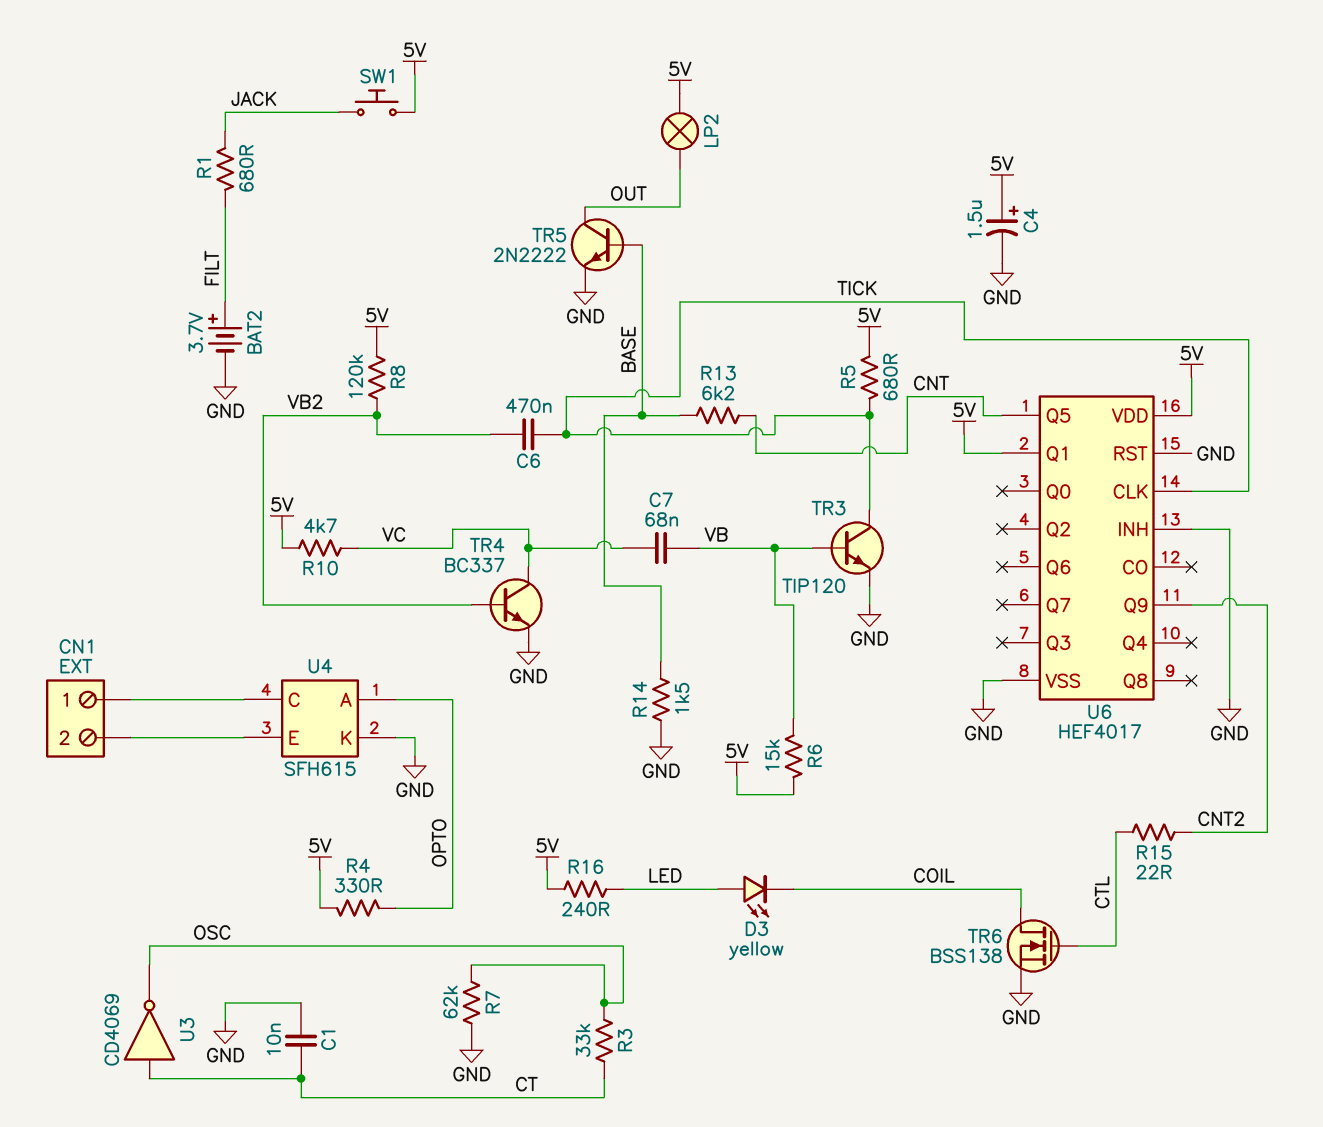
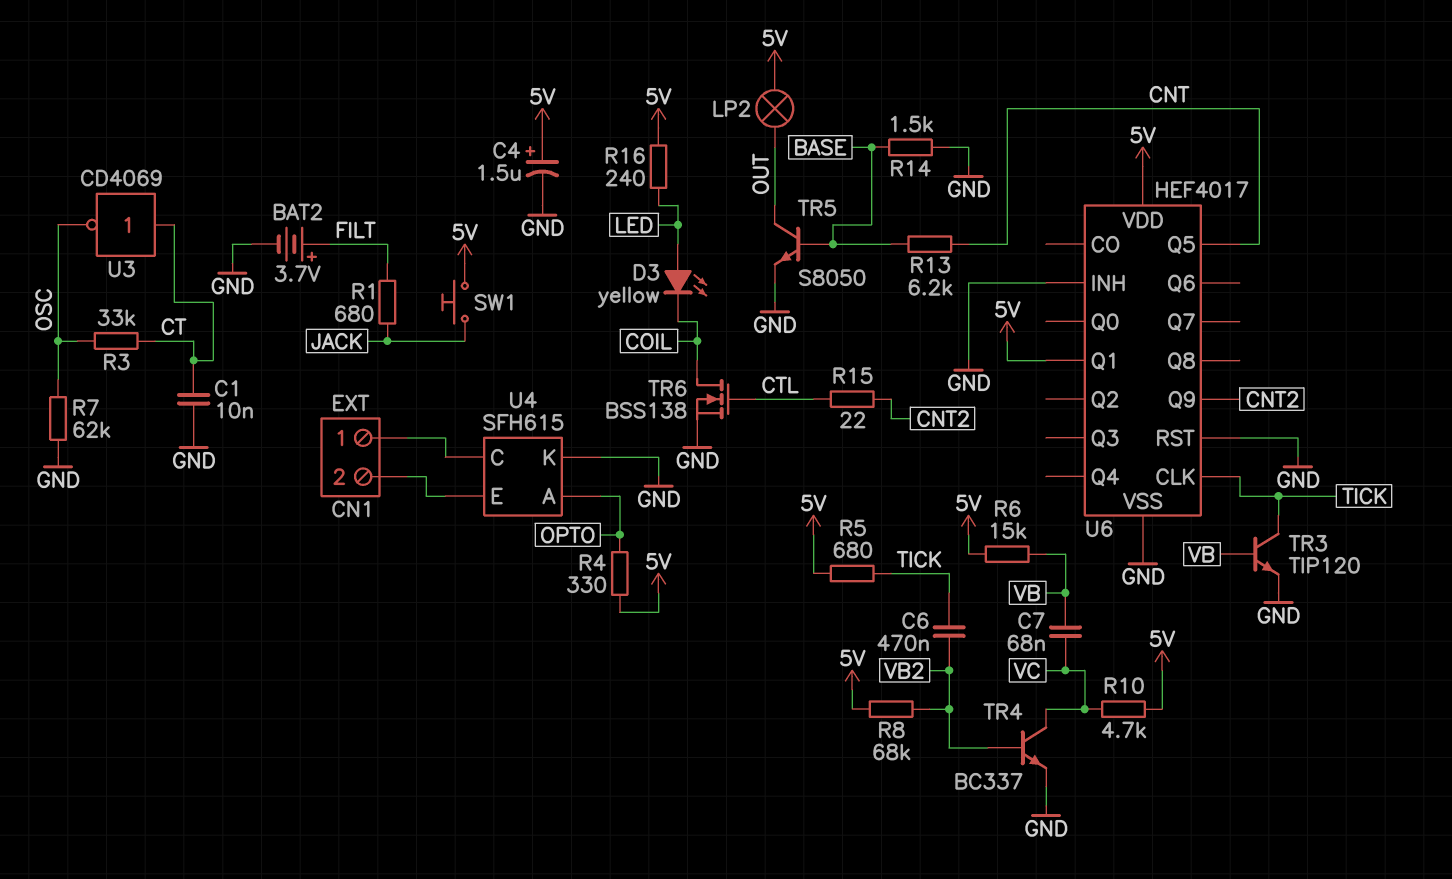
R8: 120k (5V, VB2) -> 68k (5V, VB2)
TR5: NPN 2N2222 (B BASE, C OUT, E GND) -> NPN S8050 (B BASE, C OUT, E GND)

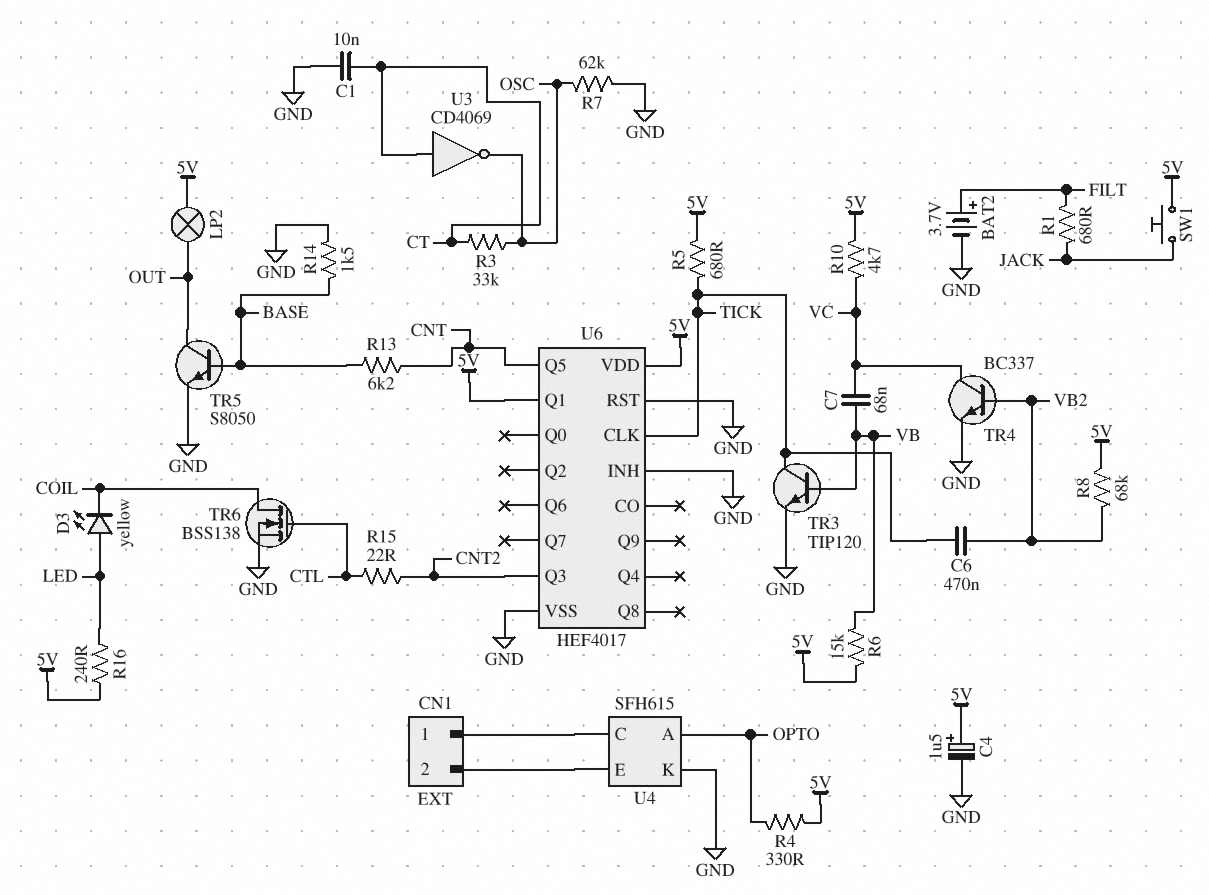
U6 pin Q3: none -> CNT2
U6 pin Q9: CNT2 -> none

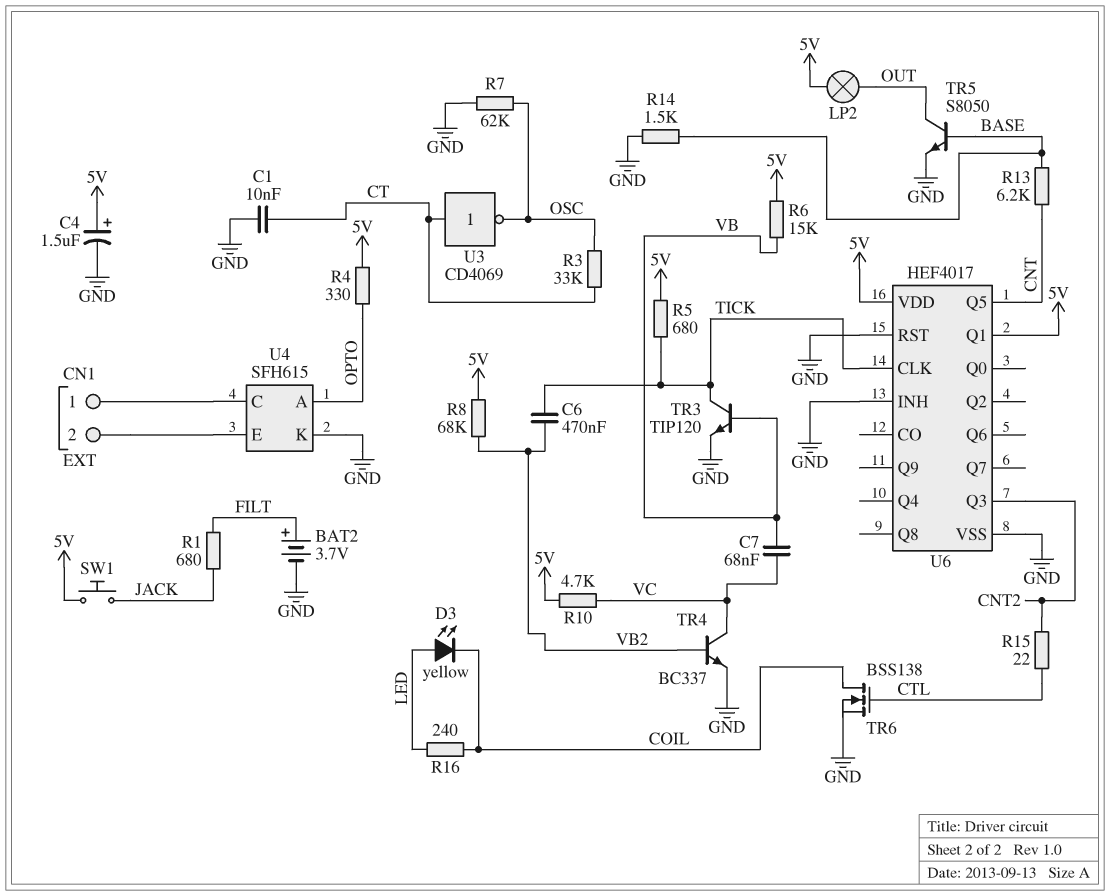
R16: 240 (5V, LED) -> 240 (COIL, LED)

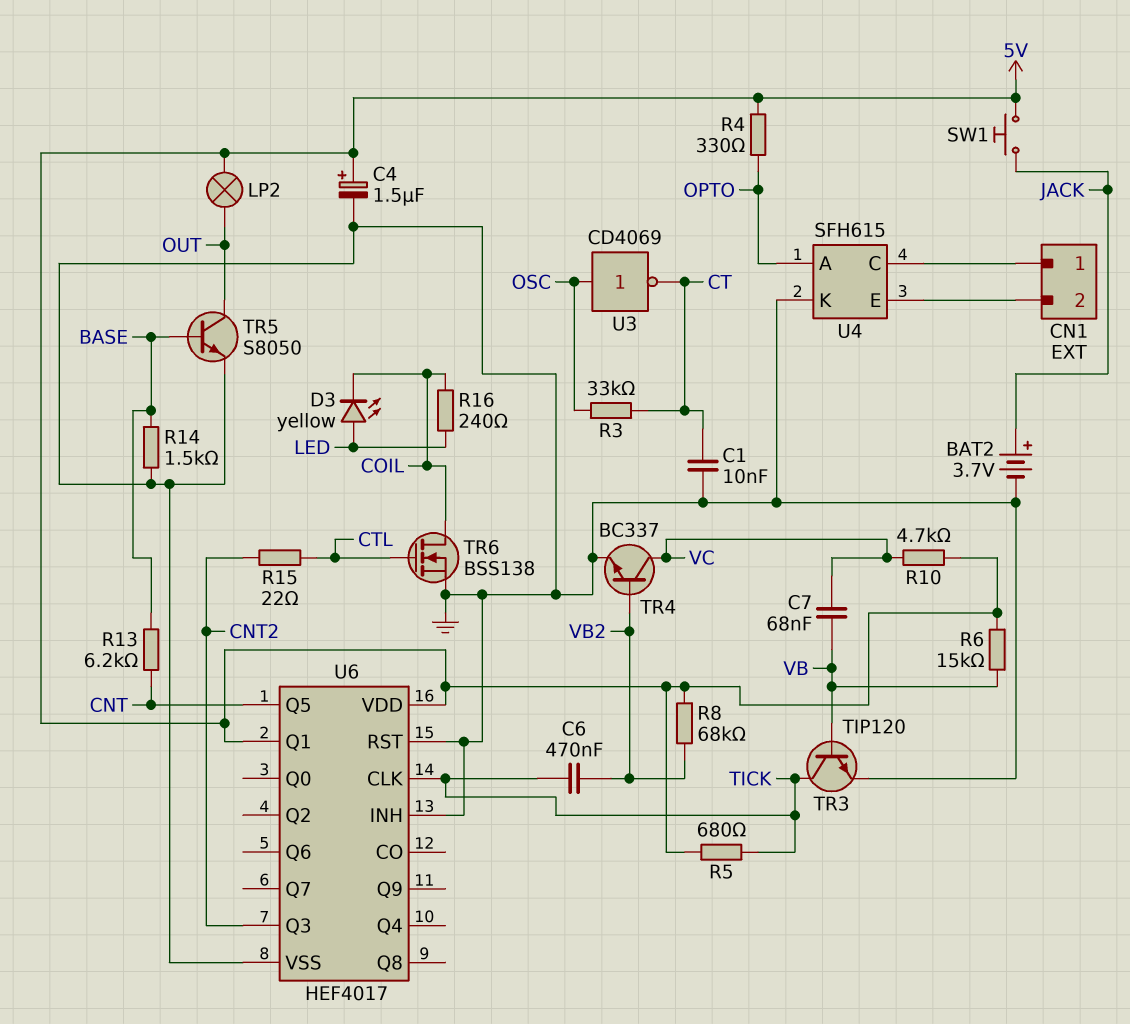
BAT2: 3.7V (plus FILT, minus GND) -> 3.7V (plus JACK, minus GND)
R1: 680 (FILT, JACK) -> none
R7: 62k (GND, OSC) -> none
U3: NOT CD4069 (in CT, out OSC) -> NOT CD4069 (in OSC, out CT)

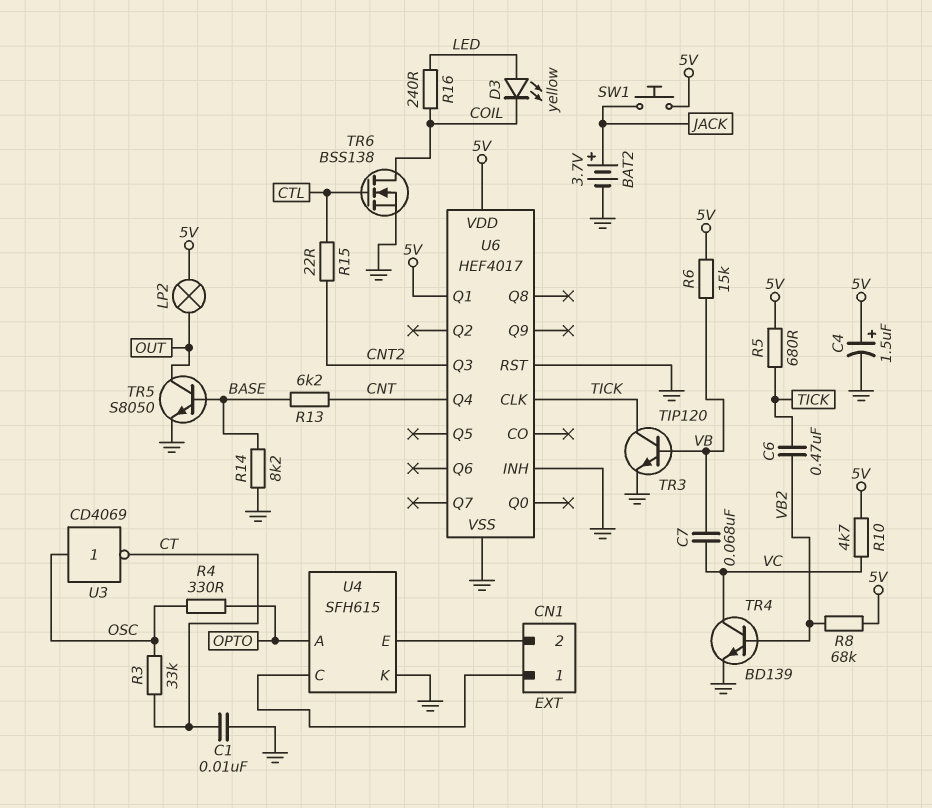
R4: 330 (5V, OPTO) -> 330 (OPTO, OSC)
R14: 1.5k (BASE, GND) -> 8.2k (BASE, GND)
TR4: NPN BC337 (B VB2, C VC, E GND) -> NPN BD139 (B VB2, C VC, E GND)
U6 pin Q4: none -> CNT
U6 pin Q5: CNT -> none

